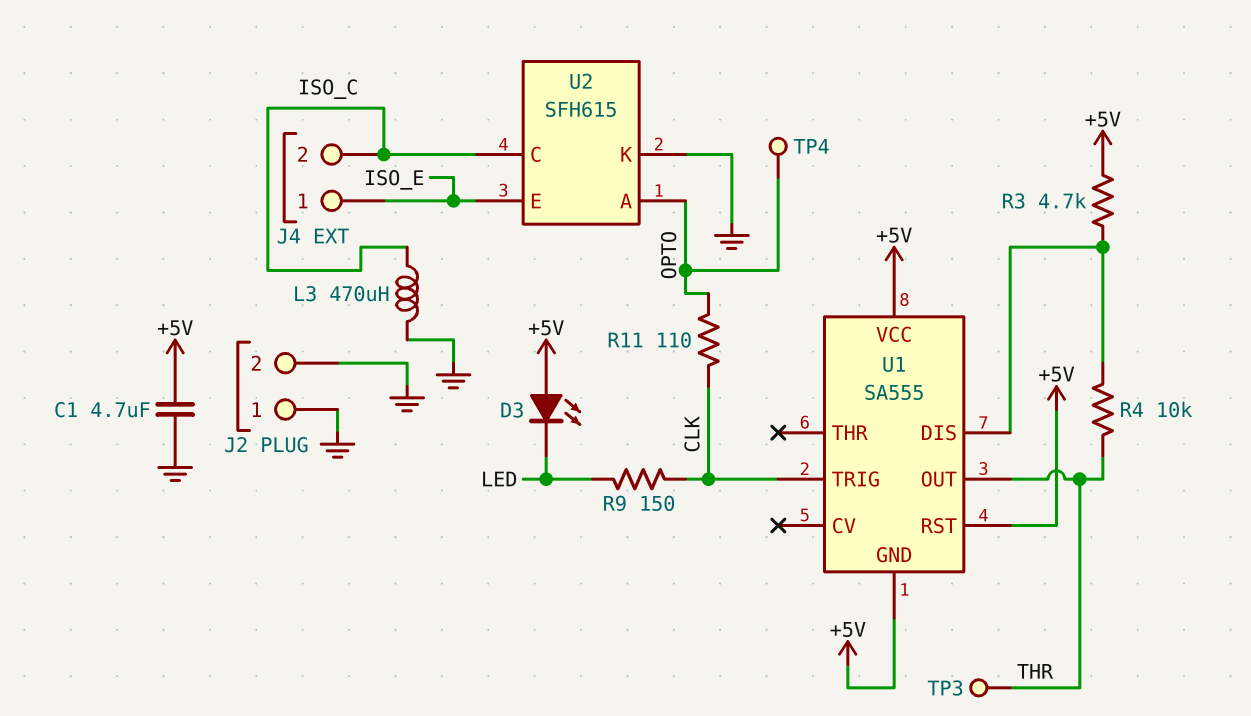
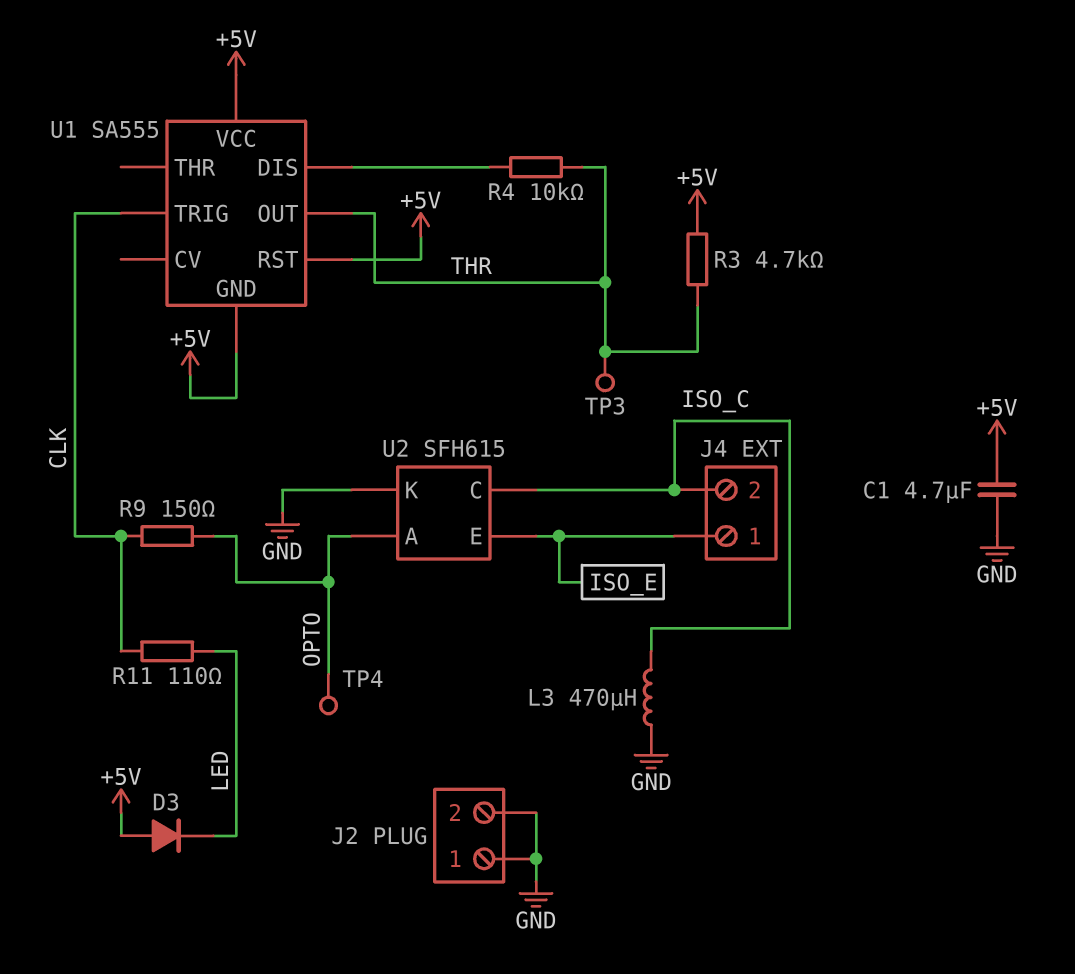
D3: LED (A +5V, K LED) -> diode (A +5V, K LED)
R3: 4.7k (+5V, U1/DIS) -> 4.7k (+5V, THR)
R9: 150 (CLK, LED) -> 150 (CLK, OPTO)
R11: 110 (CLK, OPTO) -> 110 (CLK, LED)

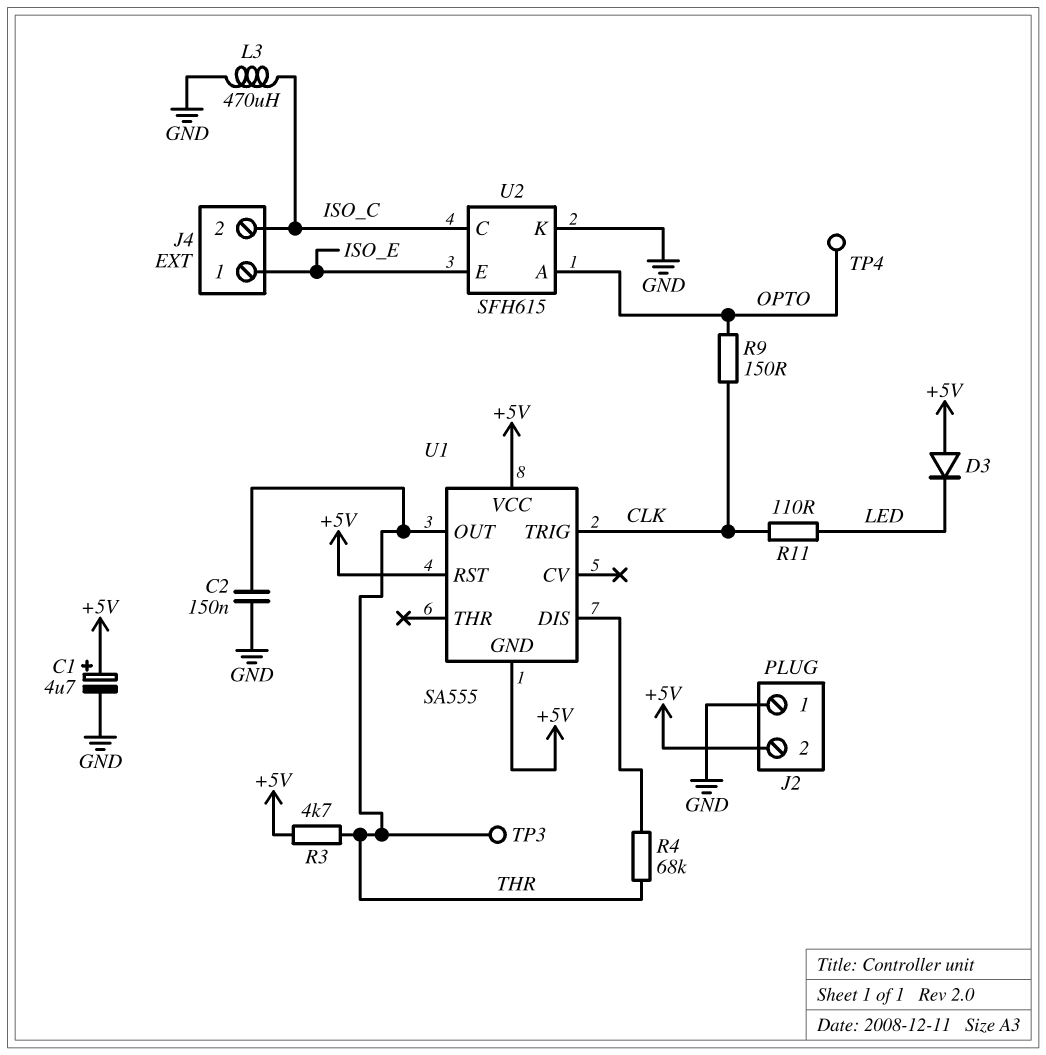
C1: 4.7uF (+5V, GND) -> 4.7uF (plus +5V, minus GND)
C2: none -> 150nF (GND, THR)
J2 pin 2: GND -> +5V
R4: 10k (THR, U1/DIS) -> 68k (THR, U1/DIS)

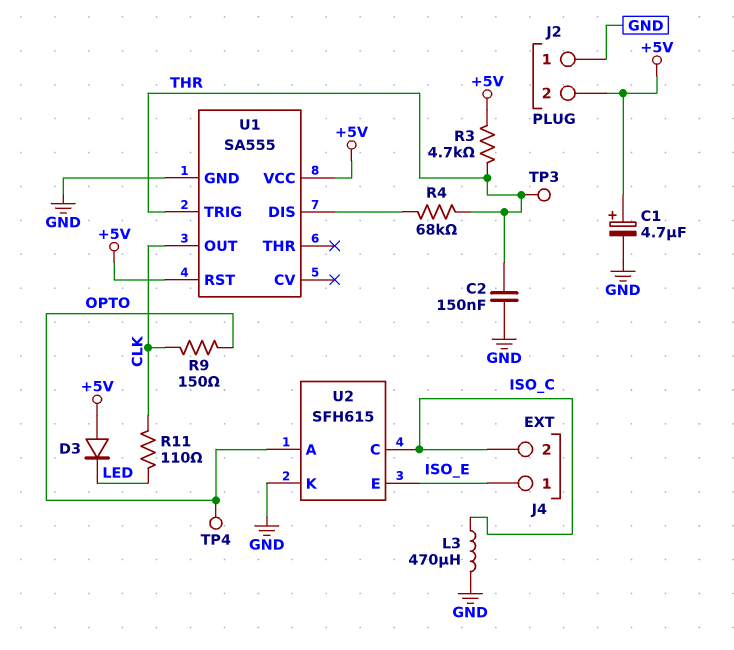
U1 pin GND: +5V -> GND
U1 pin OUT: THR -> CLK
U1 pin TRIG: CLK -> THR

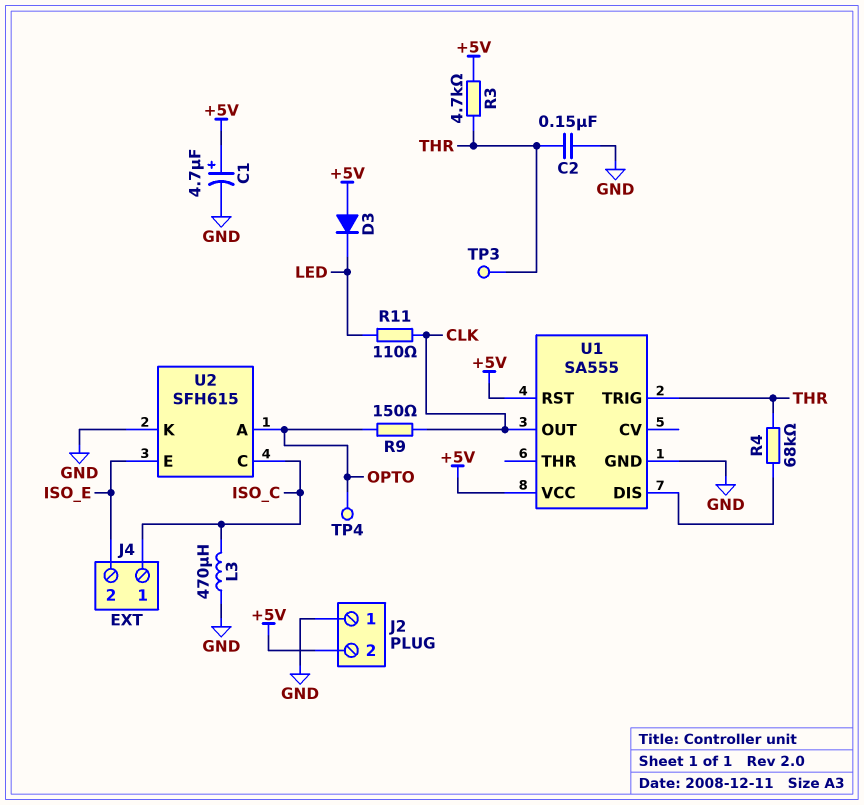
J4 pin 1: ISO_E -> ISO_C
J4 pin 2: ISO_C -> ISO_E

